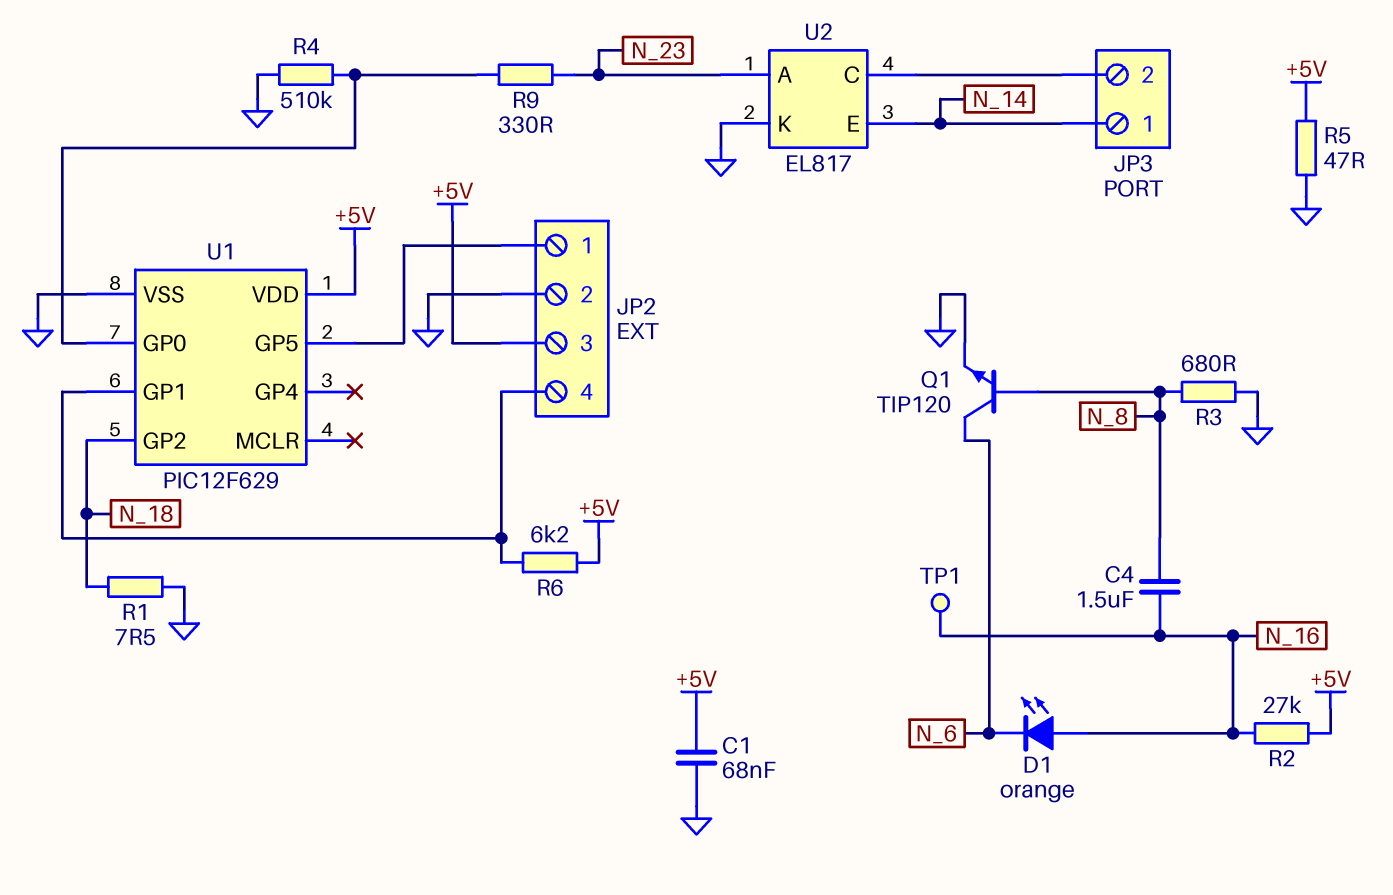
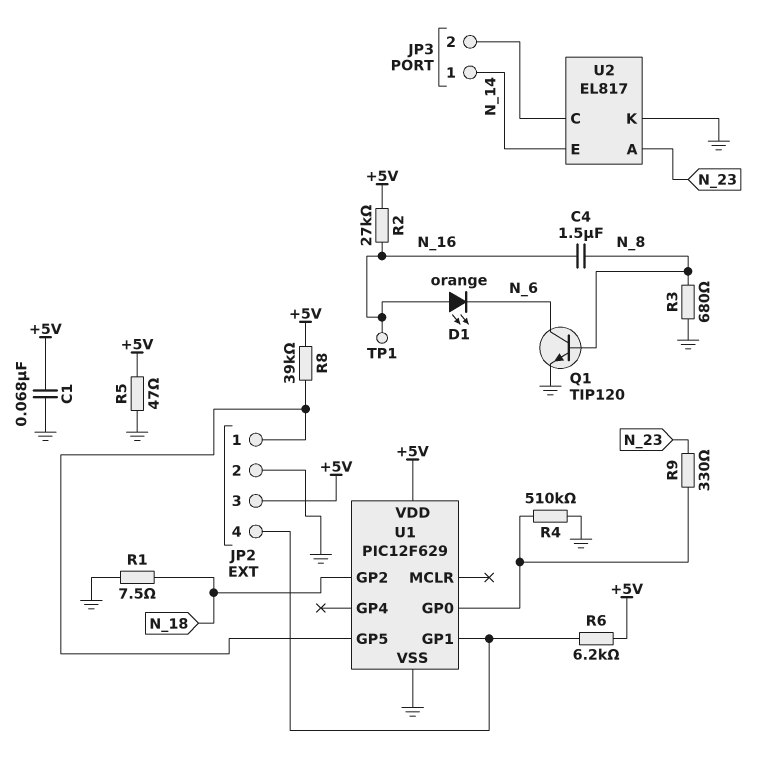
R8: none -> 39k (+5V, JP2/1)

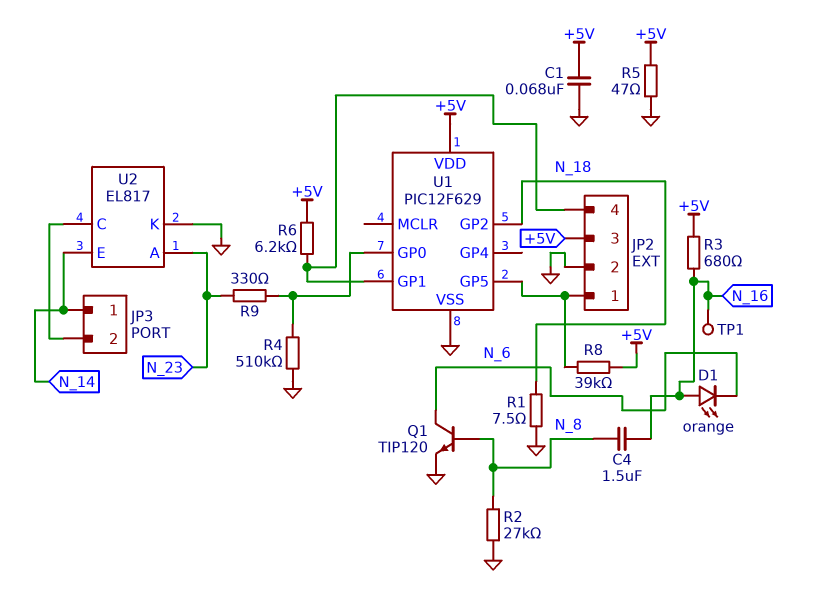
R2: 27k (+5V, N_16) -> 27k (GND, N_8)
R3: 680 (GND, N_8) -> 680 (+5V, N_16)

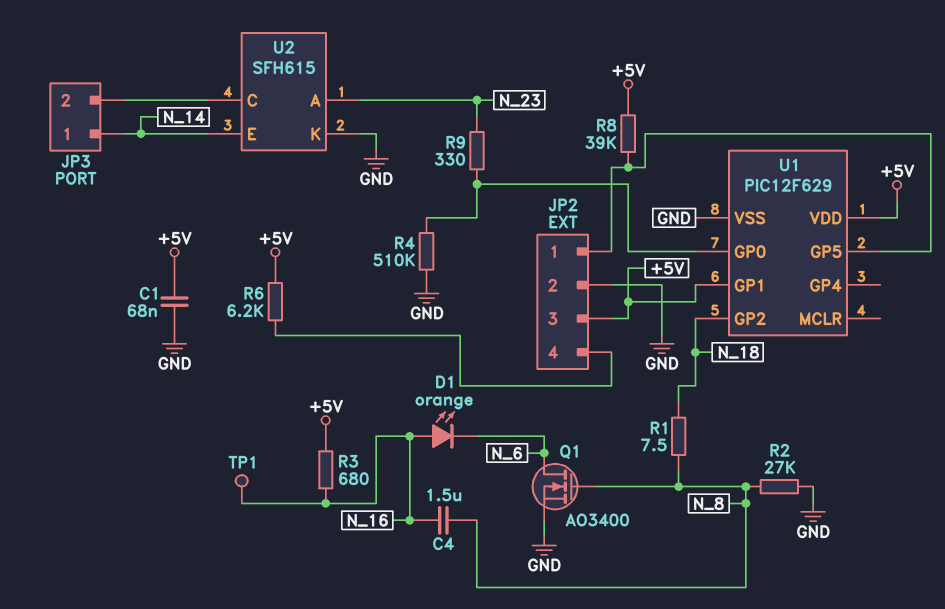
Q1: NPN TIP120 (B N_8, C N_6, E GND) -> NMOS AO3400 (G N_8, D N_6, S GND)
R1: 7.5 (GND, N_18) -> 7.5 (N_8, N_18)
R5: 47 (+5V, GND) -> none
U1 pin GP1: JP2/4 -> +5V
U2: EL817 -> SFH615

